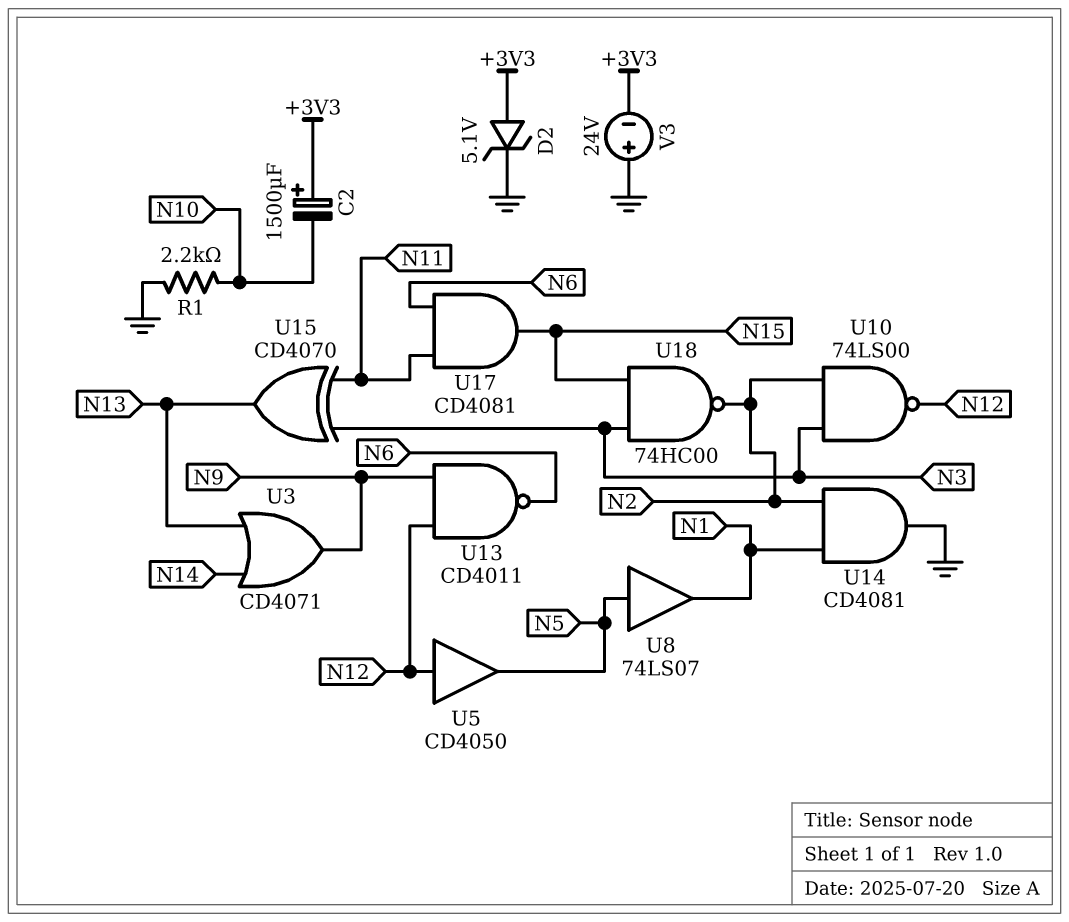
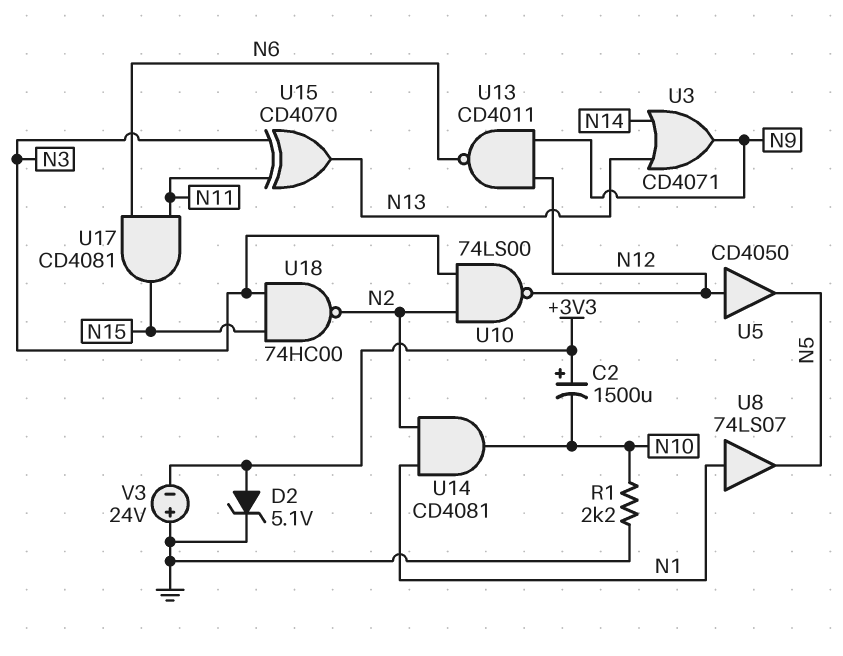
U8: buffer 74LS07 (in N5, out N1) -> buffer 74LS07 (in N1, out N5)
U14: AND CD4081 (in N1, in N2, out GND) -> AND CD4081 (in N1, in N2, out N10)

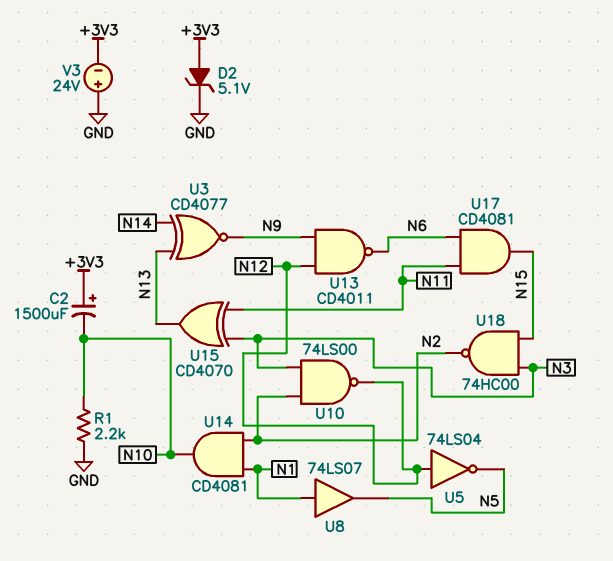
U3: OR CD4071 (in N13, in N14, out N9) -> XNOR CD4077 (in N13, in N14, out N9)
U5: buffer CD4050 (in N12, out N5) -> NOT 74LS04 (in N12, out N5)

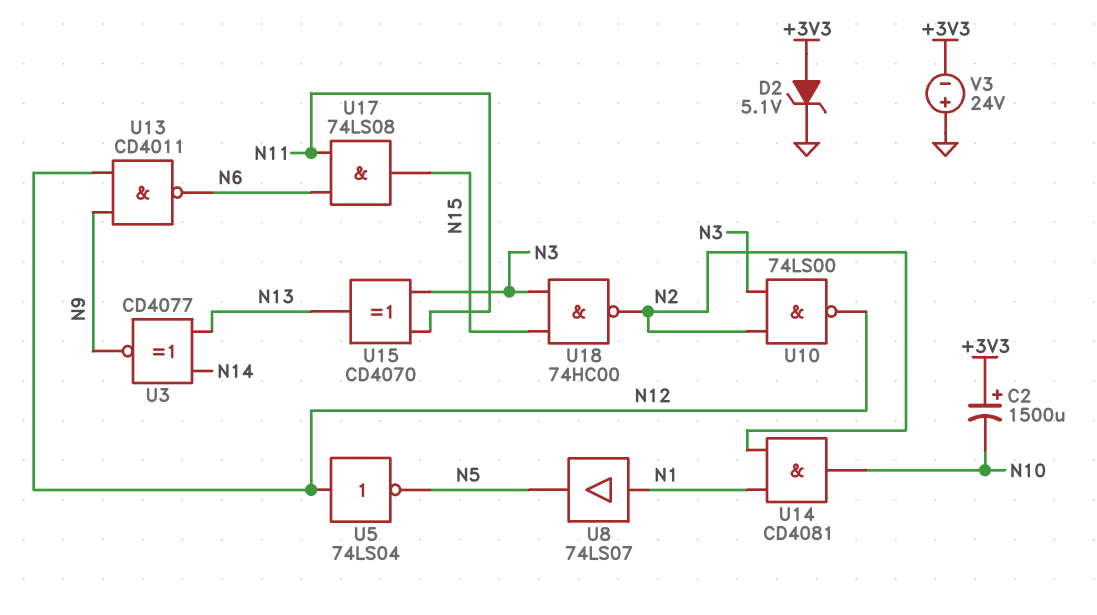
R1: 2.2k (GND, N10) -> none
U17: AND CD4081 (in N6, in N11, out N15) -> AND 74LS08 (in N6, in N11, out N15)

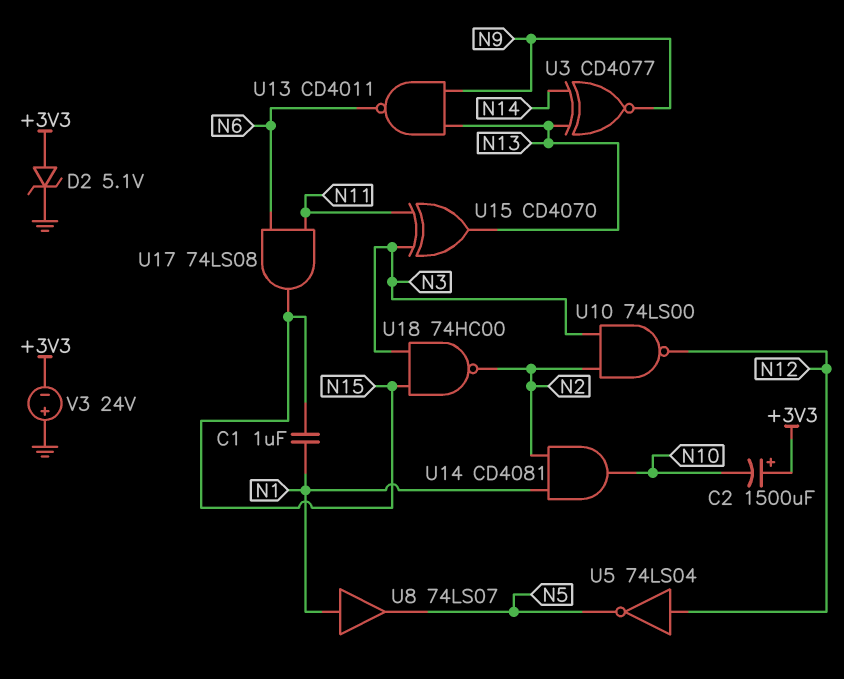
C1: none -> 1uF (N1, N15)
U13: NAND CD4011 (in N9, in N12, out N6) -> NAND CD4011 (in N9, in N13, out N6)

